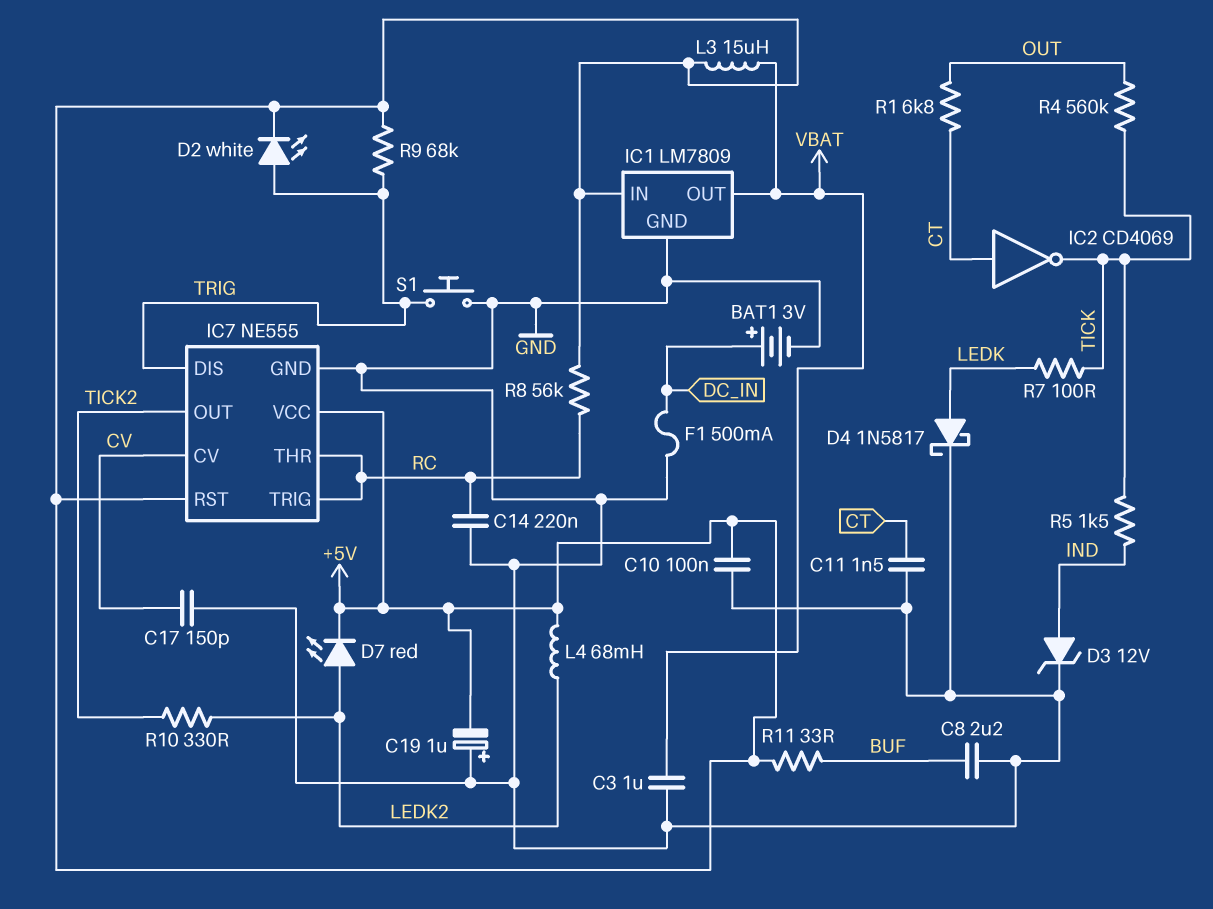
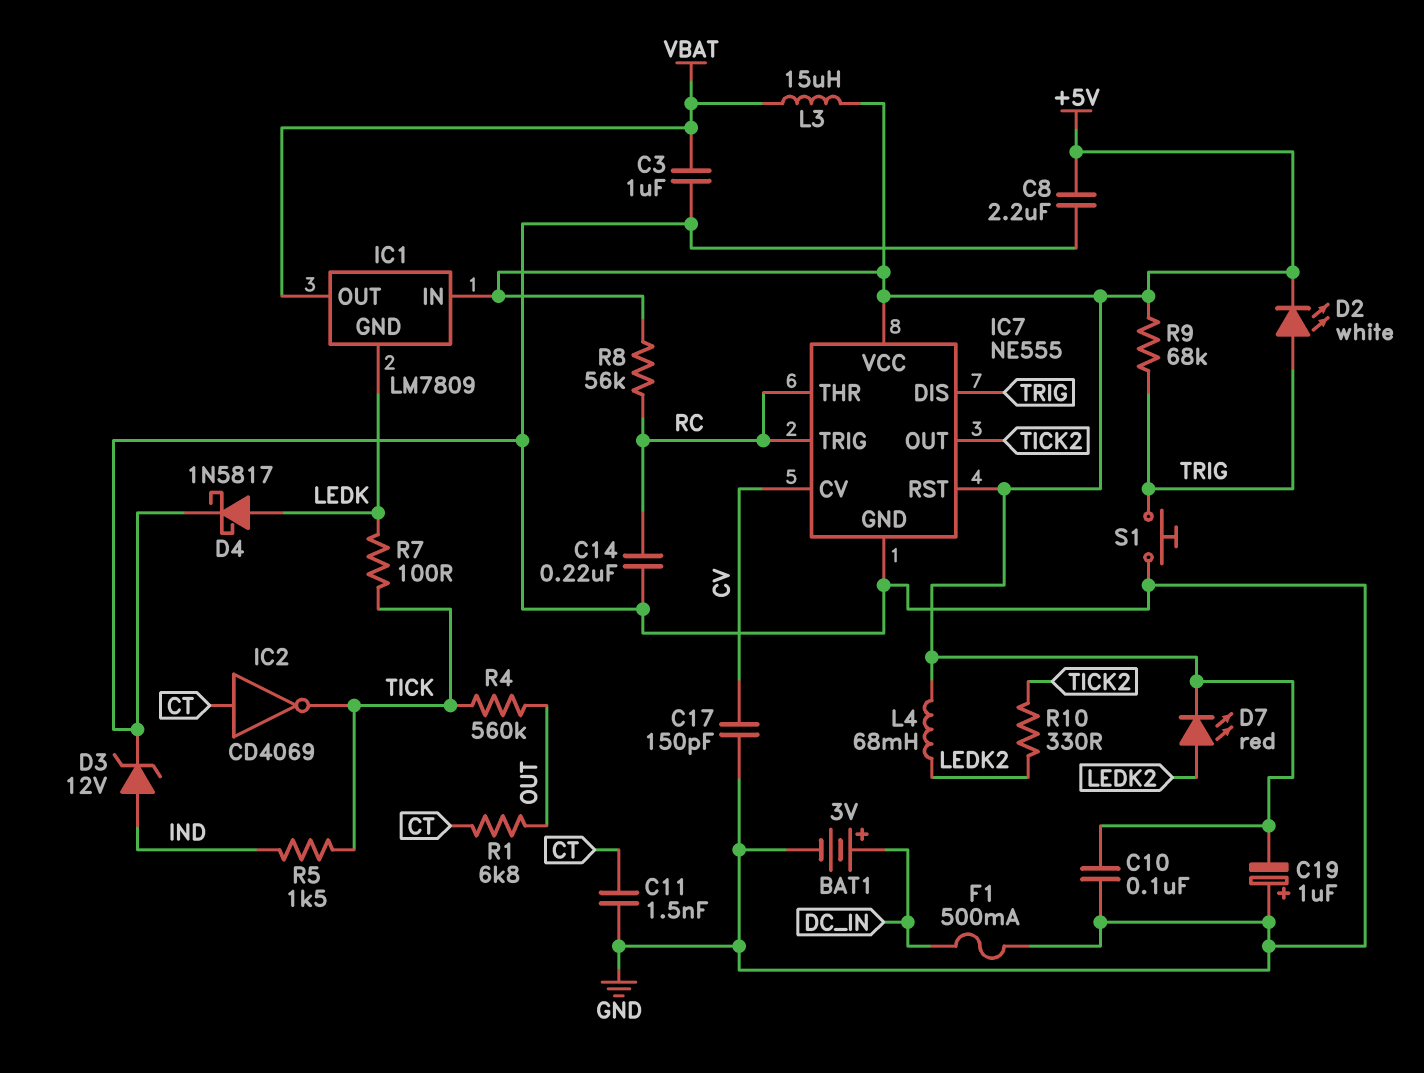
C8: 2.2uF (BUF, GND) -> 2.2uF (+5V, GND)
IC1 pin GND: GND -> LEDK
R11: 33 (+5V, BUF) -> none

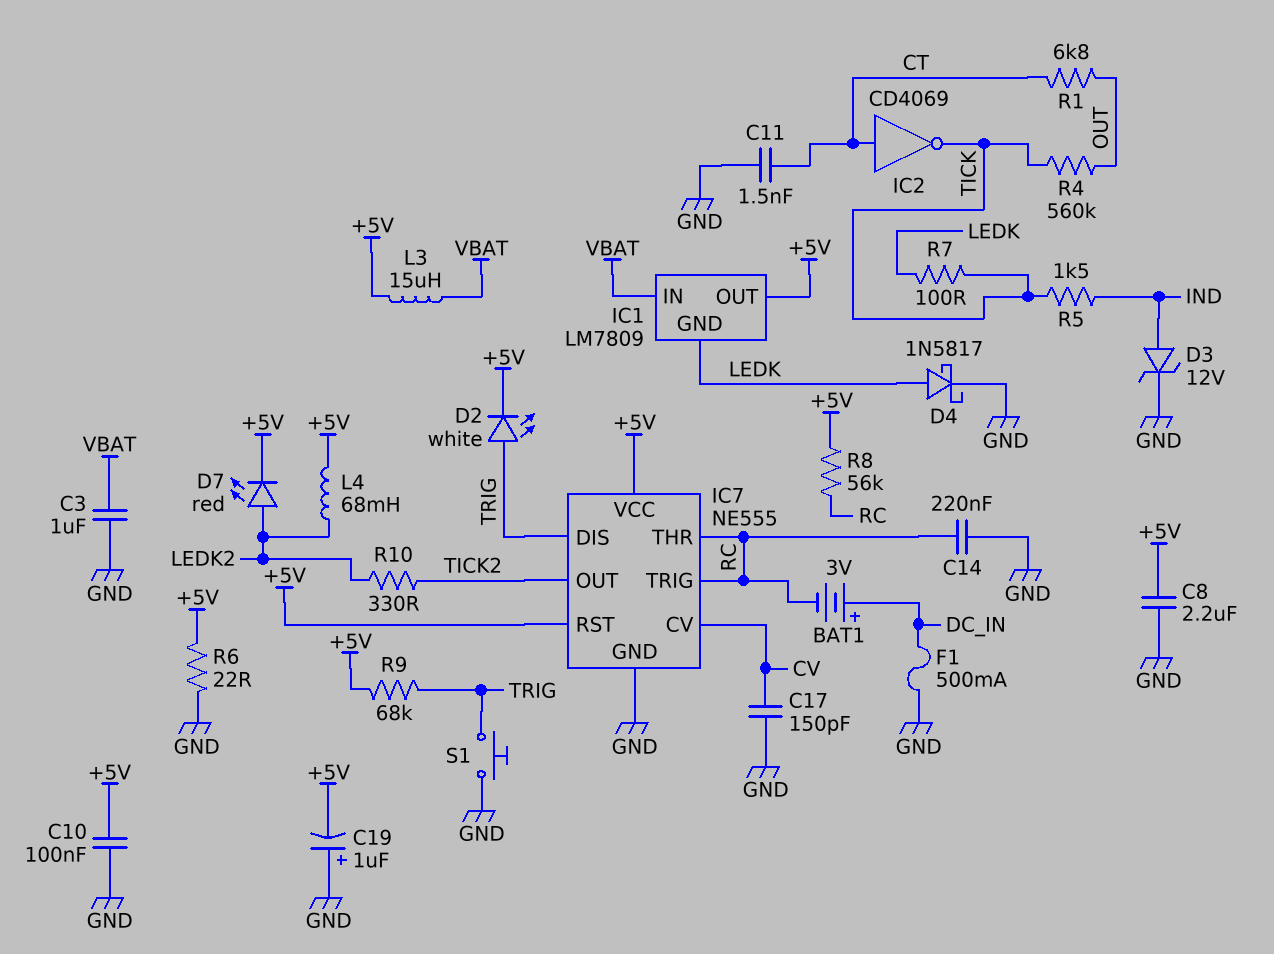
BAT1: 3V (plus DC_IN, minus GND) -> 3V (plus DC_IN, minus RC)
IC1 pin IN: +5V -> VBAT
IC1 pin OUT: VBAT -> +5V
R6: none -> 22 (+5V, GND)

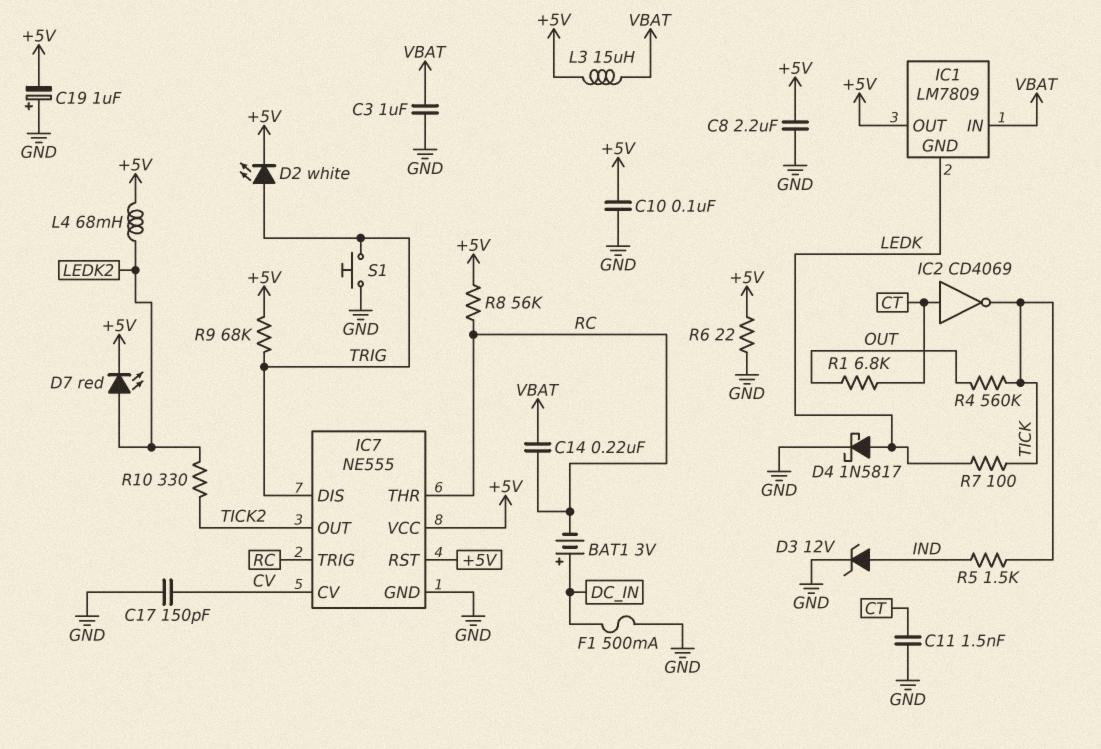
C14: 220nF (GND, RC) -> 220nF (RC, VBAT)

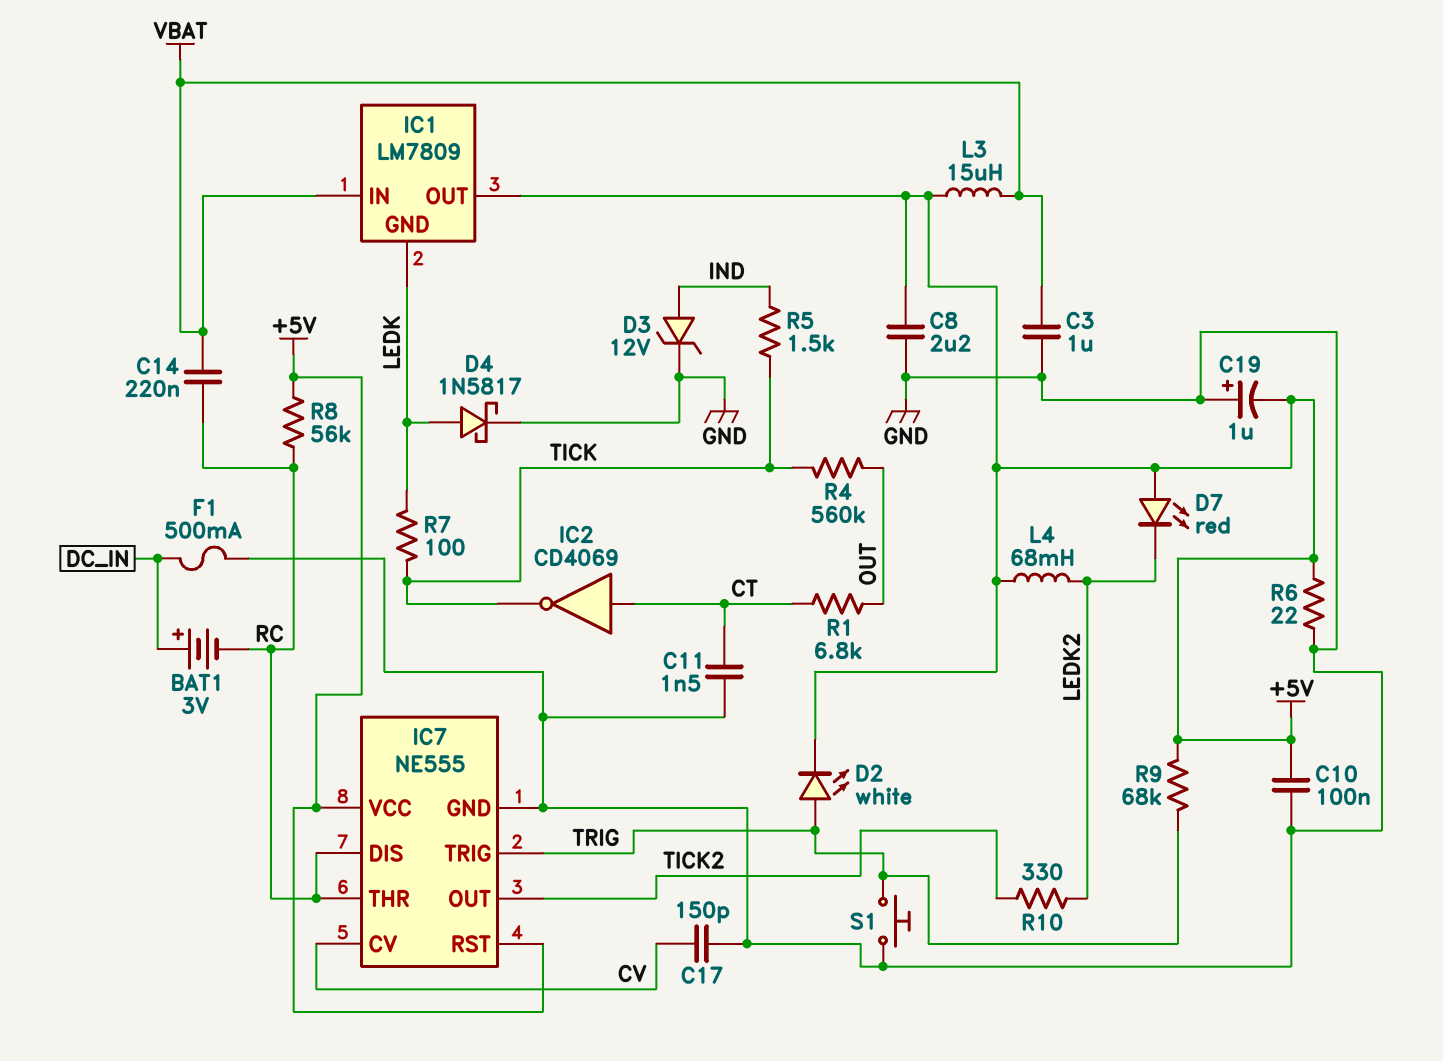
D7: LED red (A LEDK2, K +5V) -> LED red (A +5V, K LEDK2)
IC7 pin DIS: TRIG -> RC
IC7 pin TRIG: RC -> TRIG

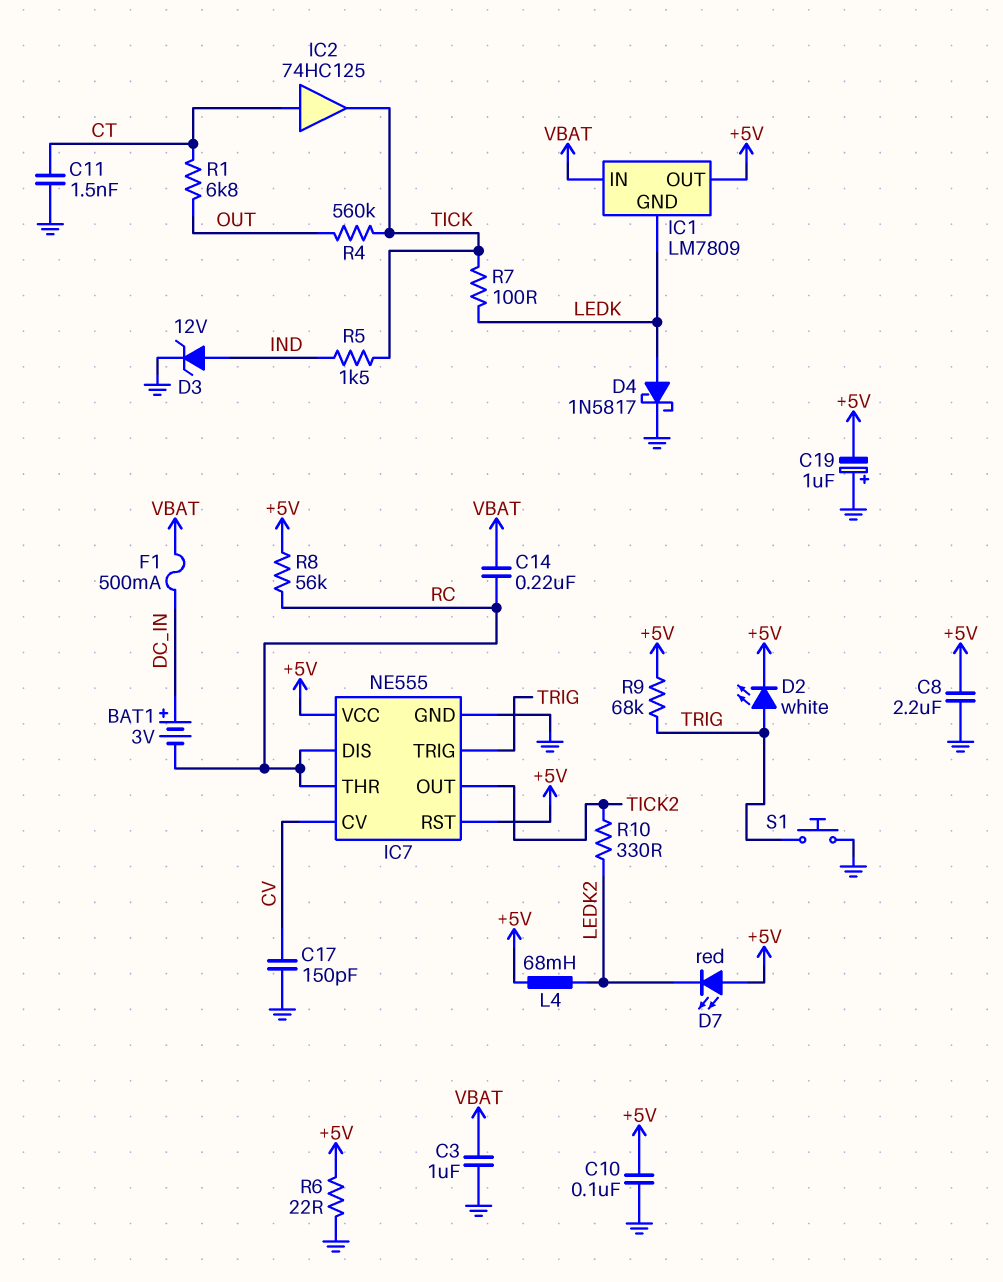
F1: 500mA (DC_IN, GND) -> 500mA (DC_IN, VBAT)
IC2: NOT CD4069 (in CT, out TICK) -> buffer 74HC125 (in CT, out TICK)
L3: 15uH (+5V, VBAT) -> none

